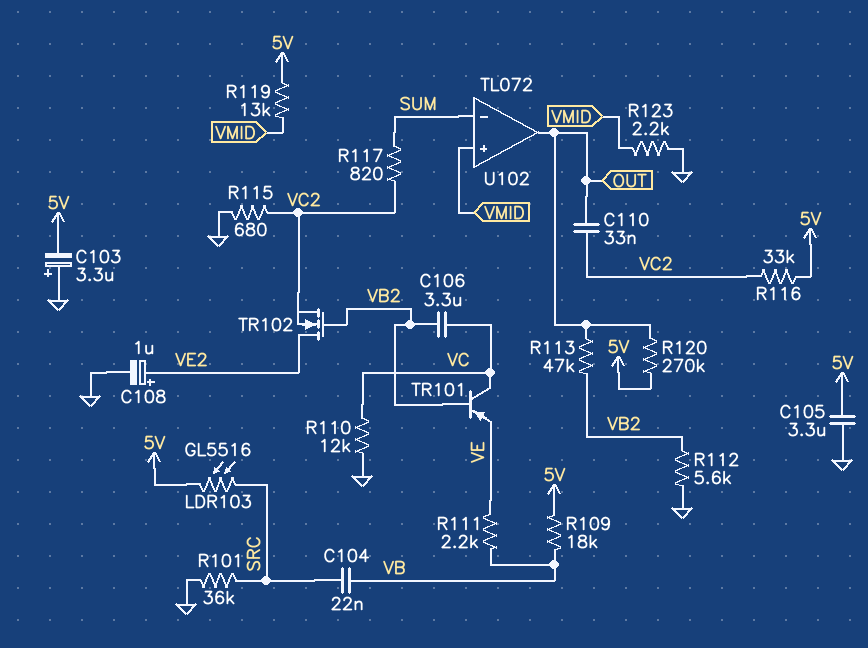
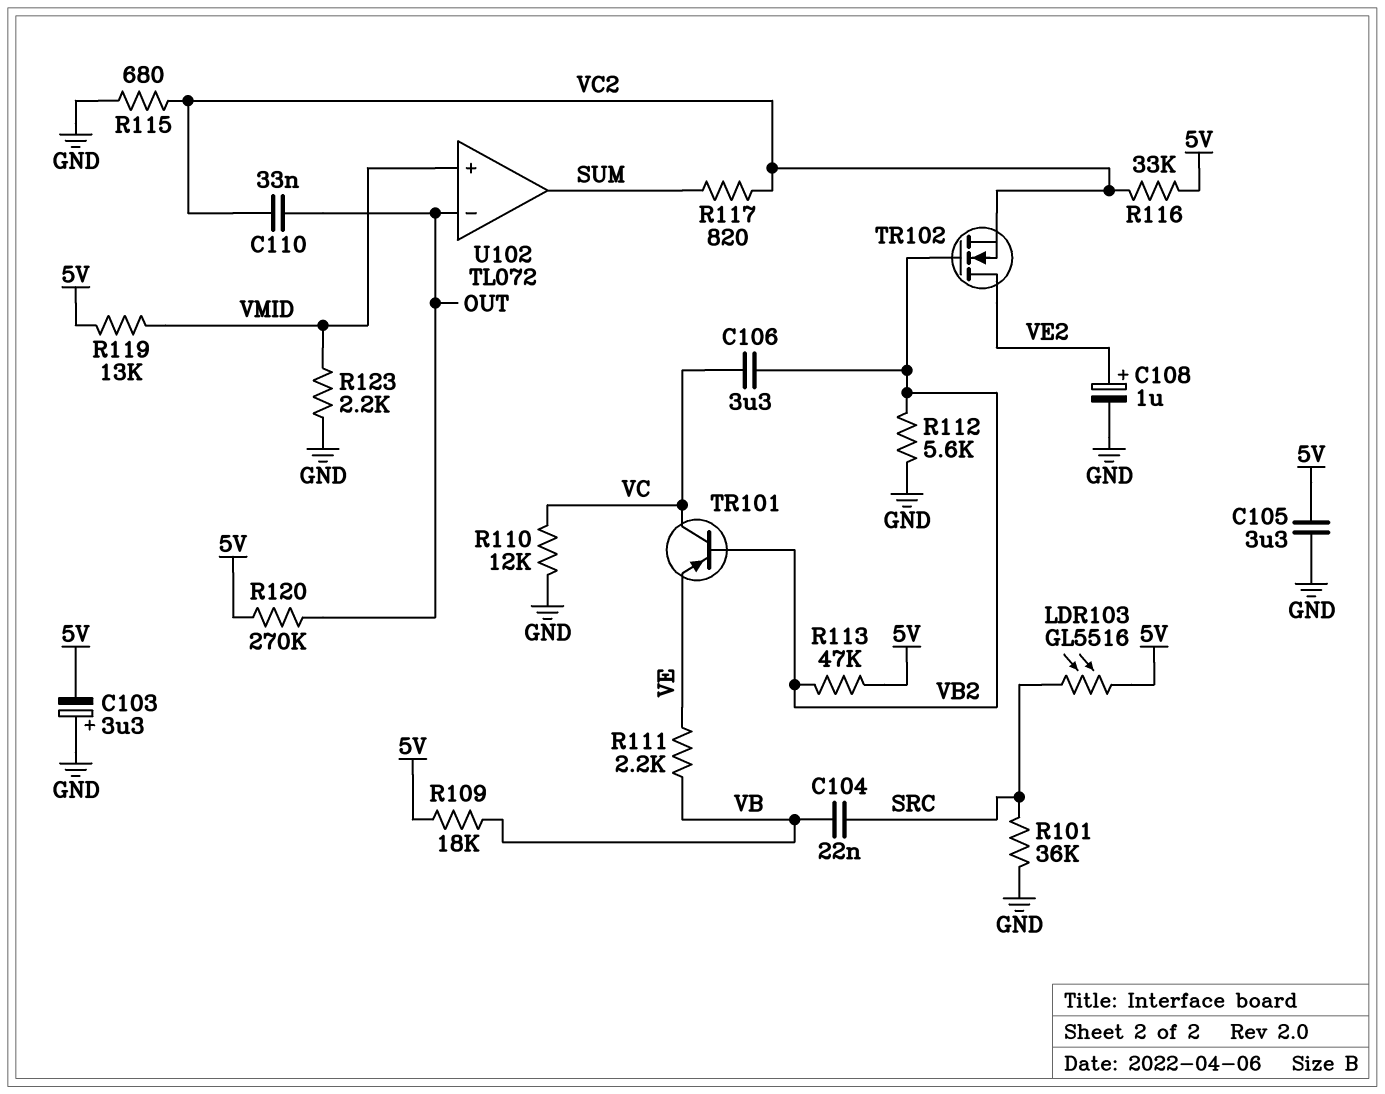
R113: 47k (OUT, VB2) -> 47k (5V, VB2)
U102 pin in-: SUM -> OUT
U102 pin out: OUT -> SUM

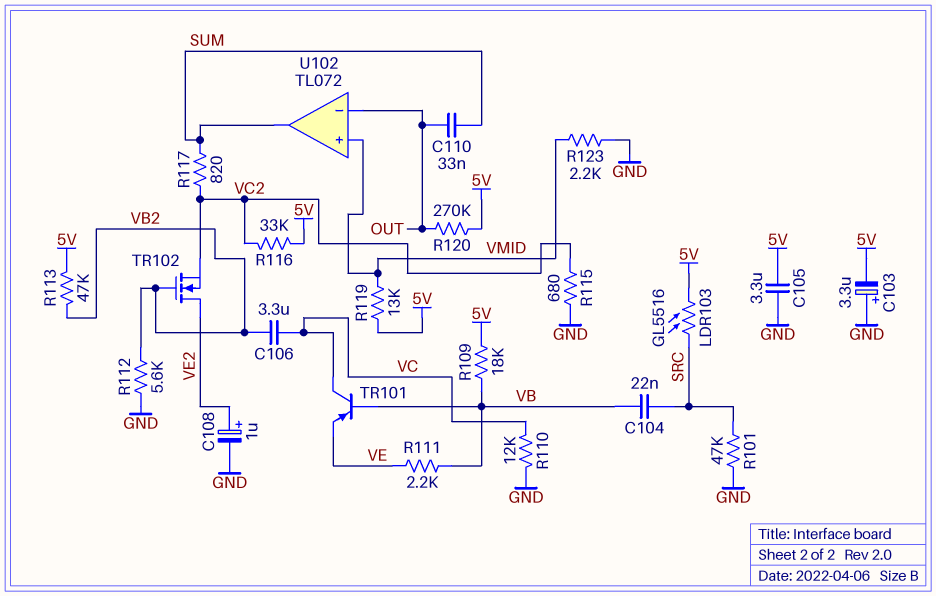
C110: 33nF (OUT, VC2) -> 33nF (OUT, SUM)
R101: 36k (GND, SRC) -> 47k (GND, SRC)
TR101: PNP (B VB2, C VC, E VE) -> PNP (B VB, C VC, E VE)

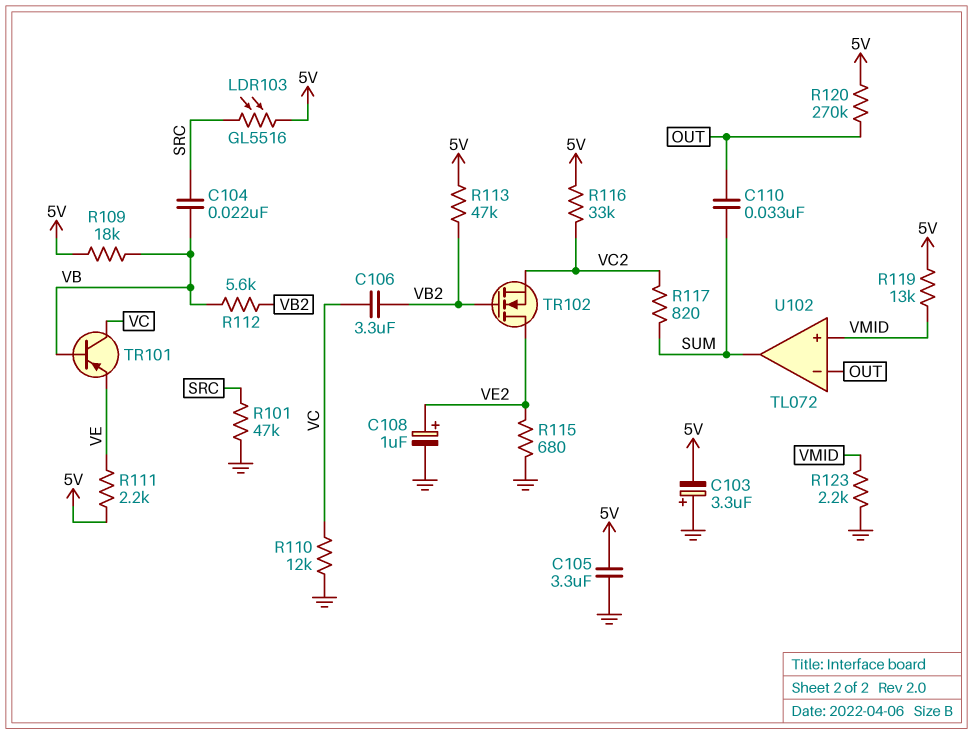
R111: 2.2k (VB, VE) -> 2.2k (5V, VE)
R112: 5.6k (GND, VB2) -> 5.6k (VB, VB2)
R115: 680 (GND, VC2) -> 680 (GND, VE2)

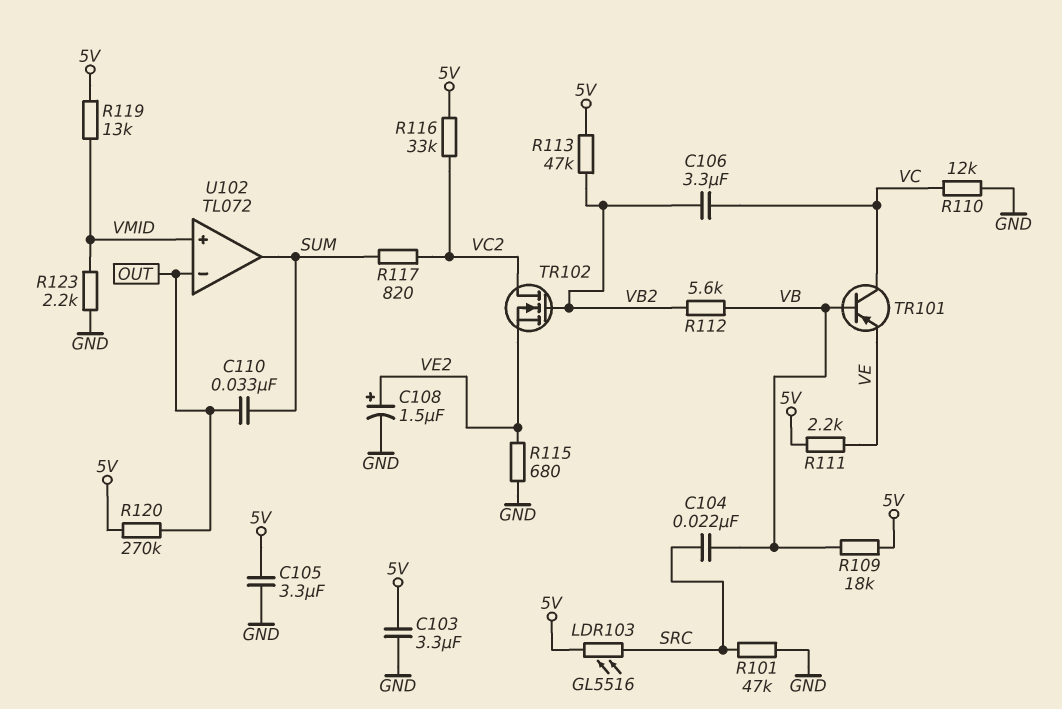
C103: 3.3uF (plus GND, minus 5V) -> 3.3uF (5V, GND)
C108: 1uF (plus VE2, minus GND) -> 1.5uF (plus VE2, minus GND)
TR102: NMOS (G VB2, D VE2, S VC2) -> NMOS (G VB2, D VC2, S VE2)

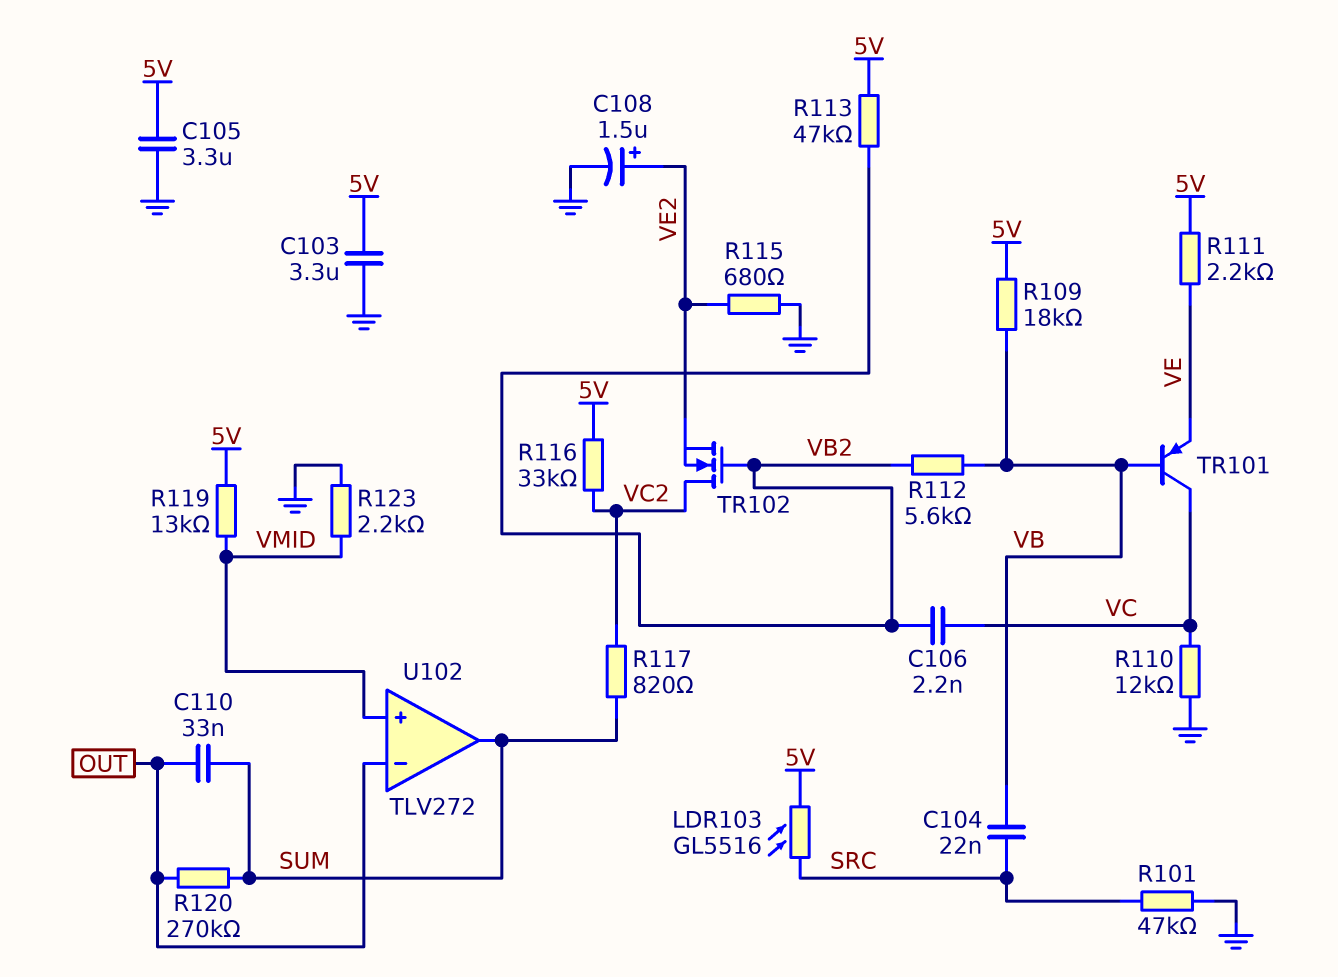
C106: 3.3uF (VB2, VC) -> 2.2nF (VB2, VC)
R120: 270k (5V, OUT) -> 270k (OUT, SUM)
U102: TL072 -> TLV272

